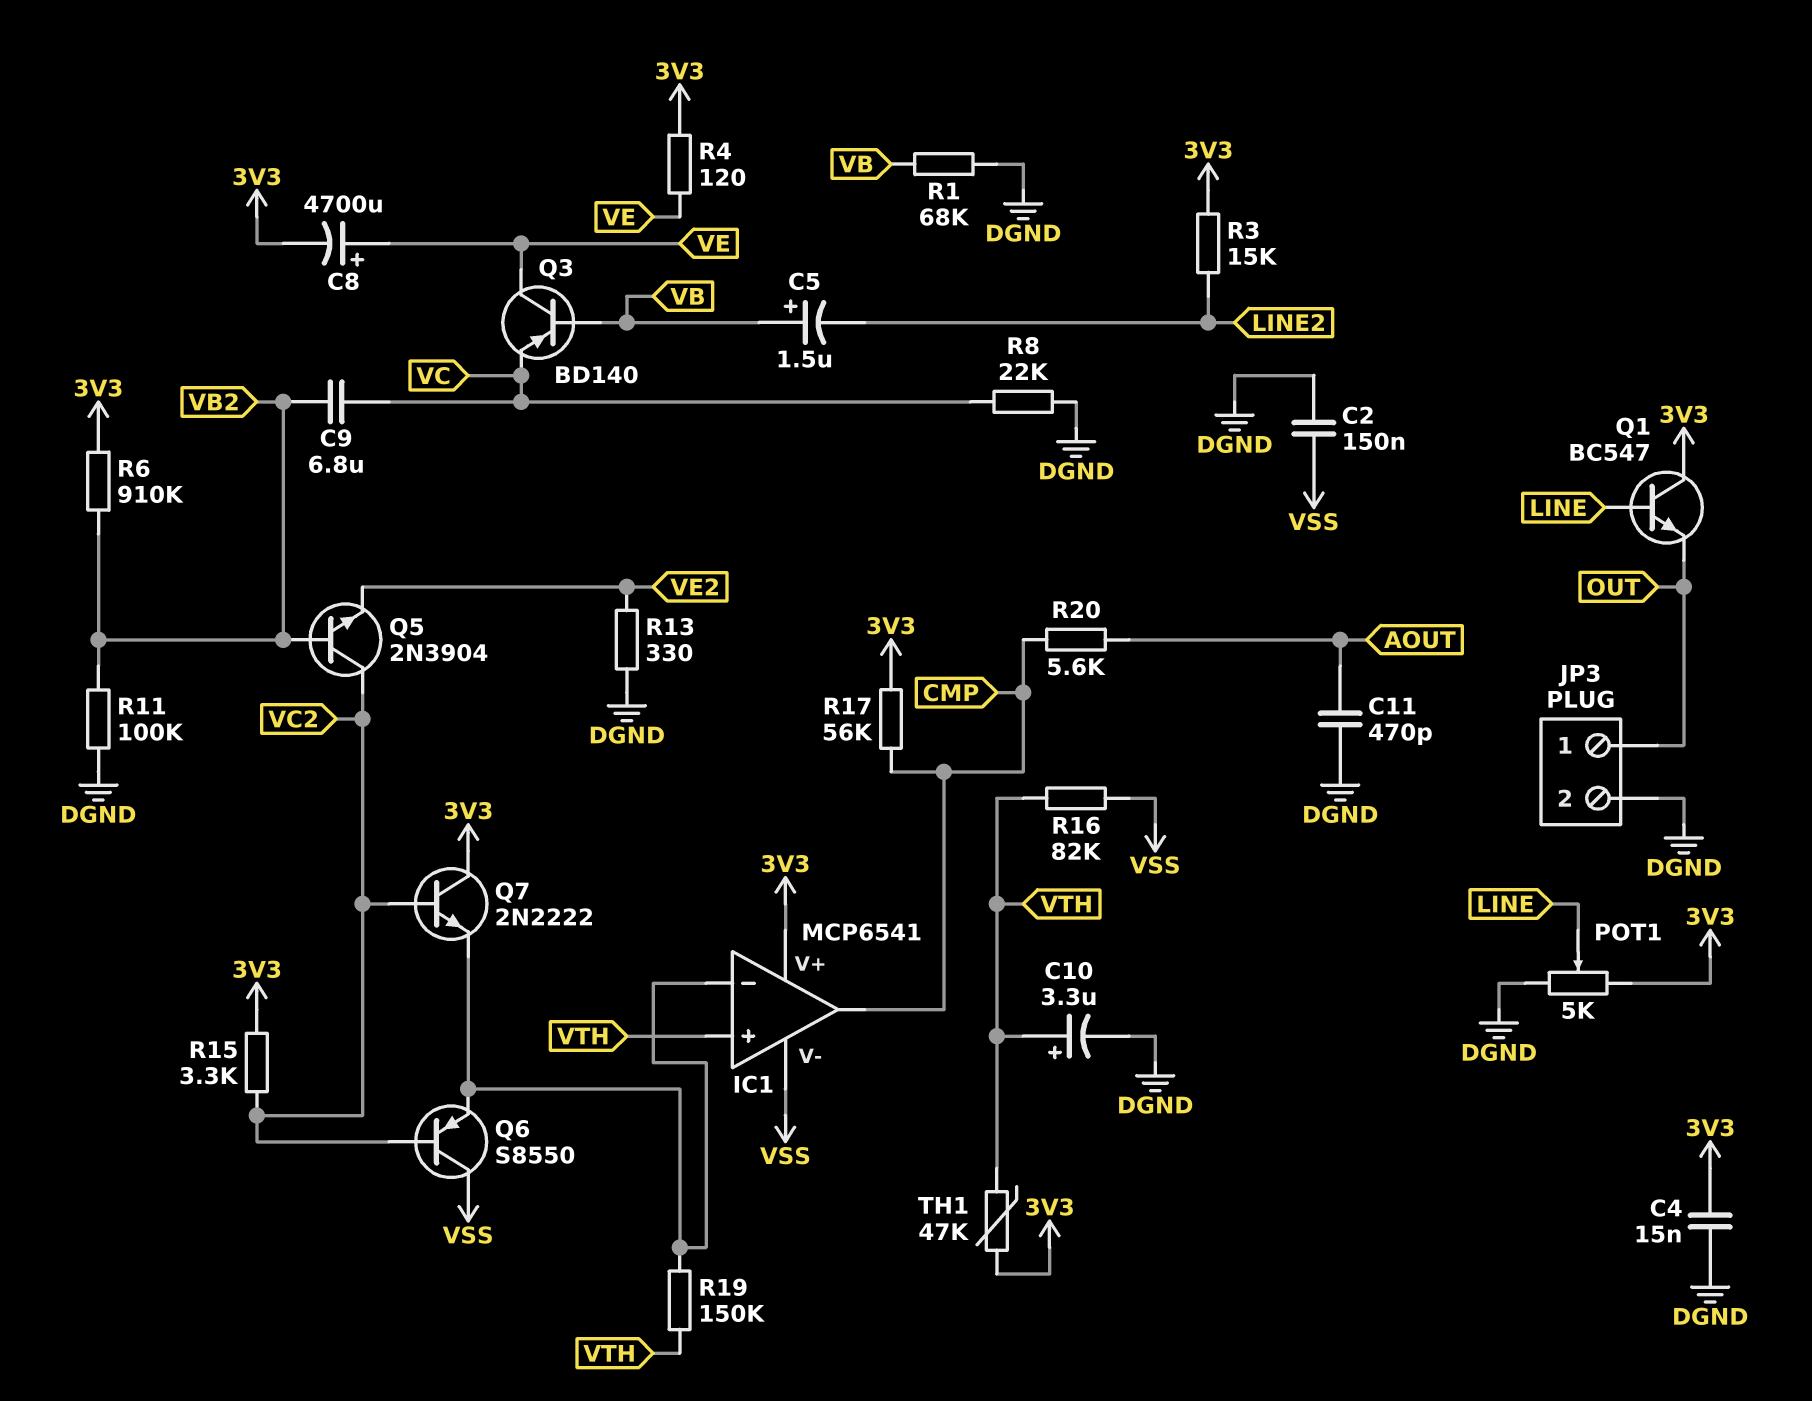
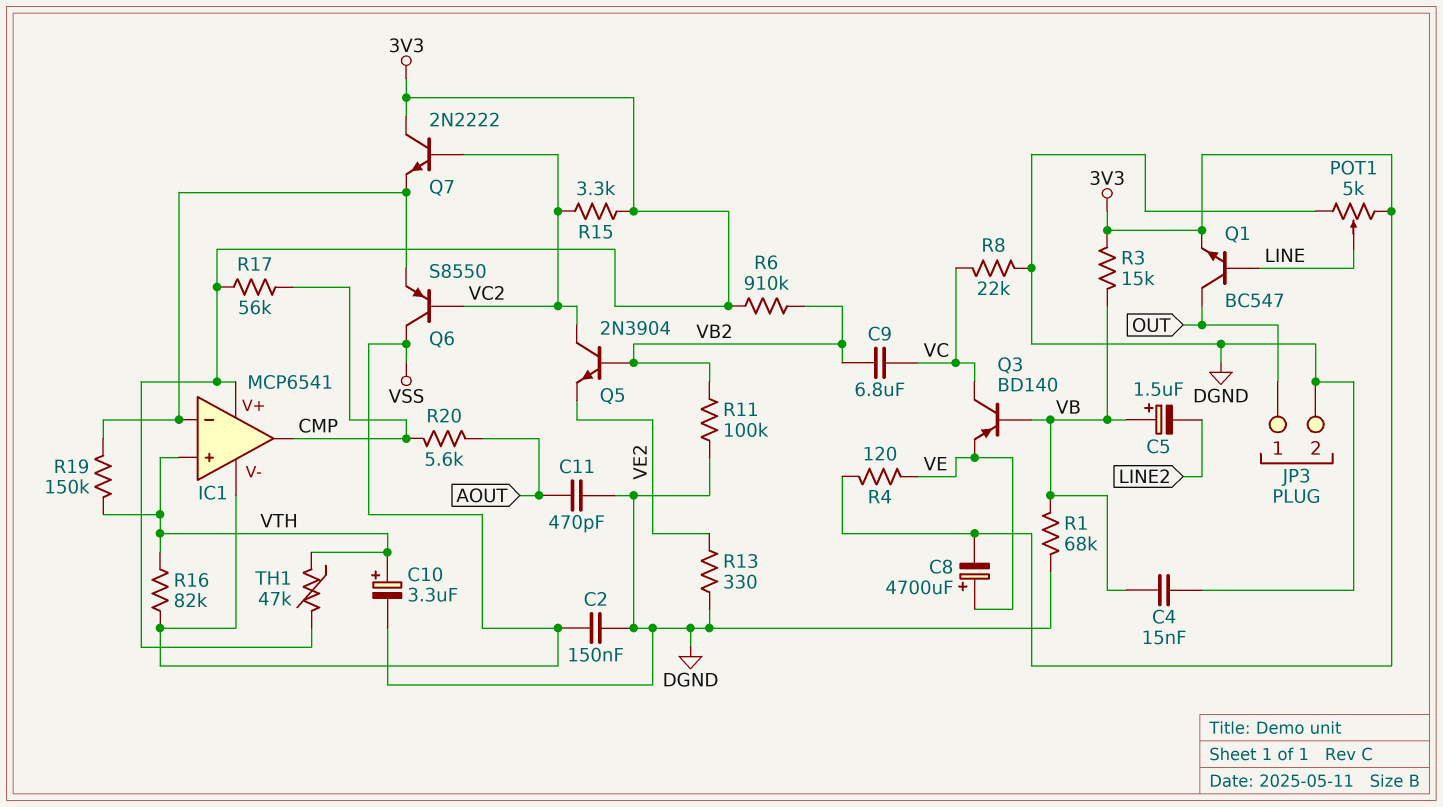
C4: 15nF (3V3, DGND) -> 15nF (DGND, VB)
Q1: NPN BC547 (B LINE, C 3V3, E OUT) -> NPN BC547 (B LINE, C OUT, E 3V3)
Q3: PNP BD140 (B VB, C VE, E VC) -> PNP BD140 (B VB, C VC, E VE)
R3: 15k (3V3, LINE2) -> 15k (3V3, VB)

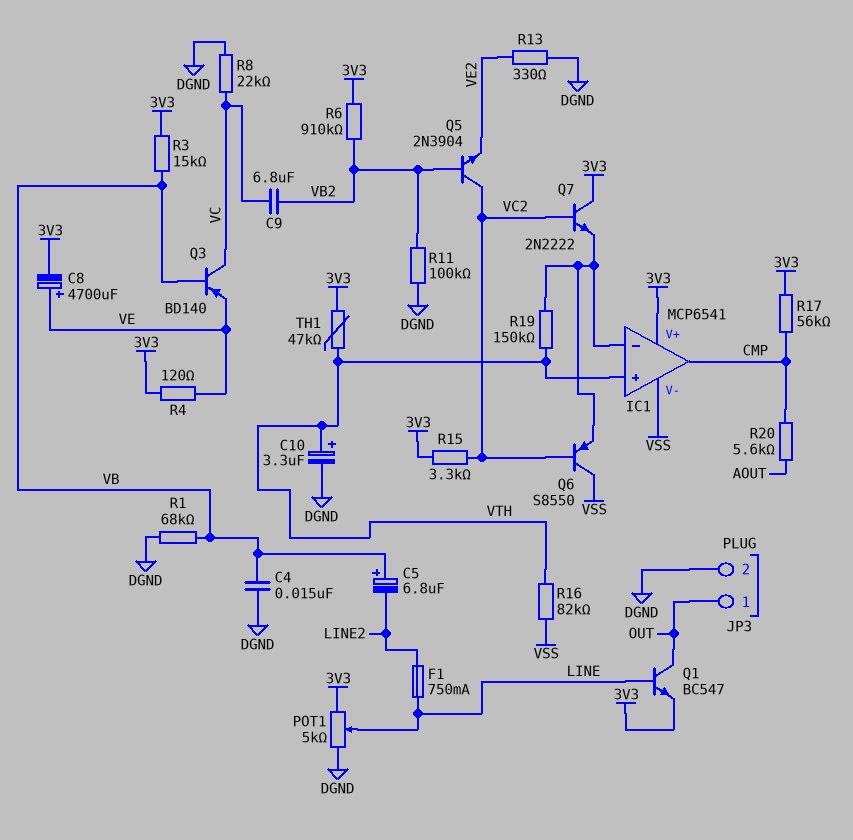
C2: 150nF (DGND, VSS) -> none
C5: 1.5uF (plus VB, minus LINE2) -> 6.8uF (plus VB, minus LINE2)
C11: 470pF (AOUT, DGND) -> none
F1: none -> 750mA (LINE, LINE2)

